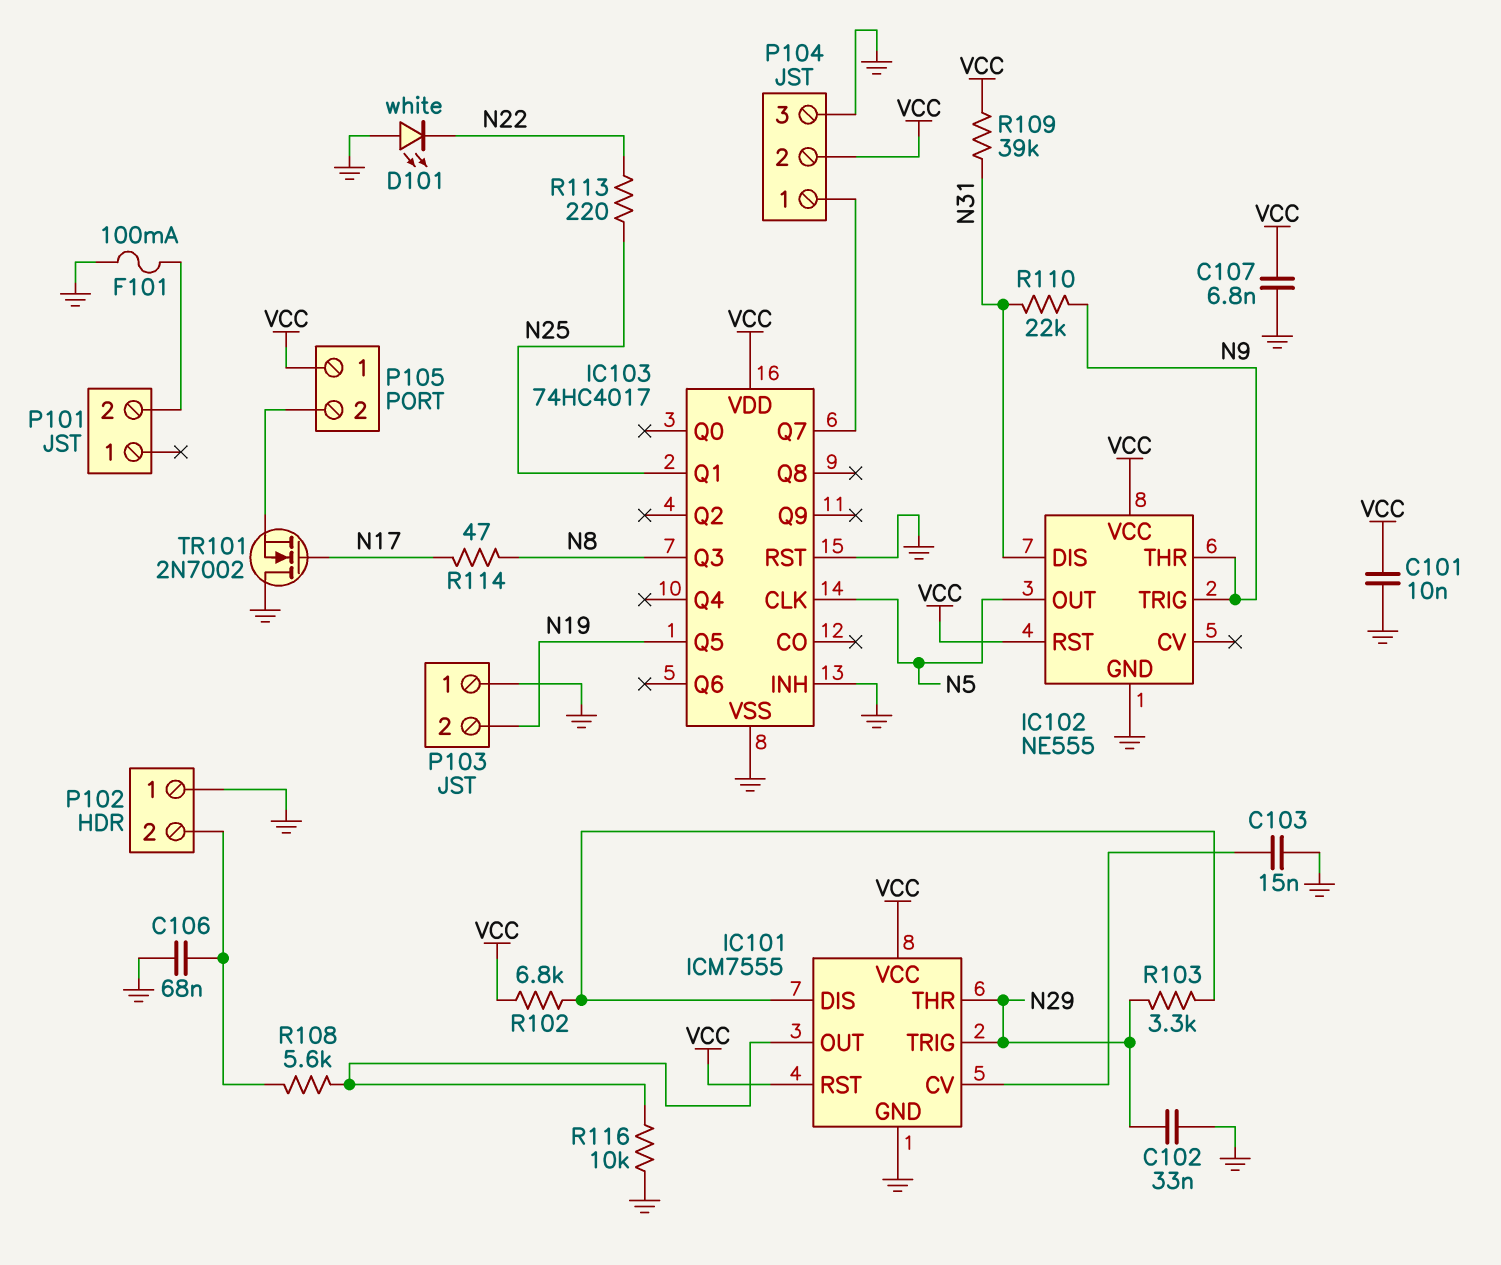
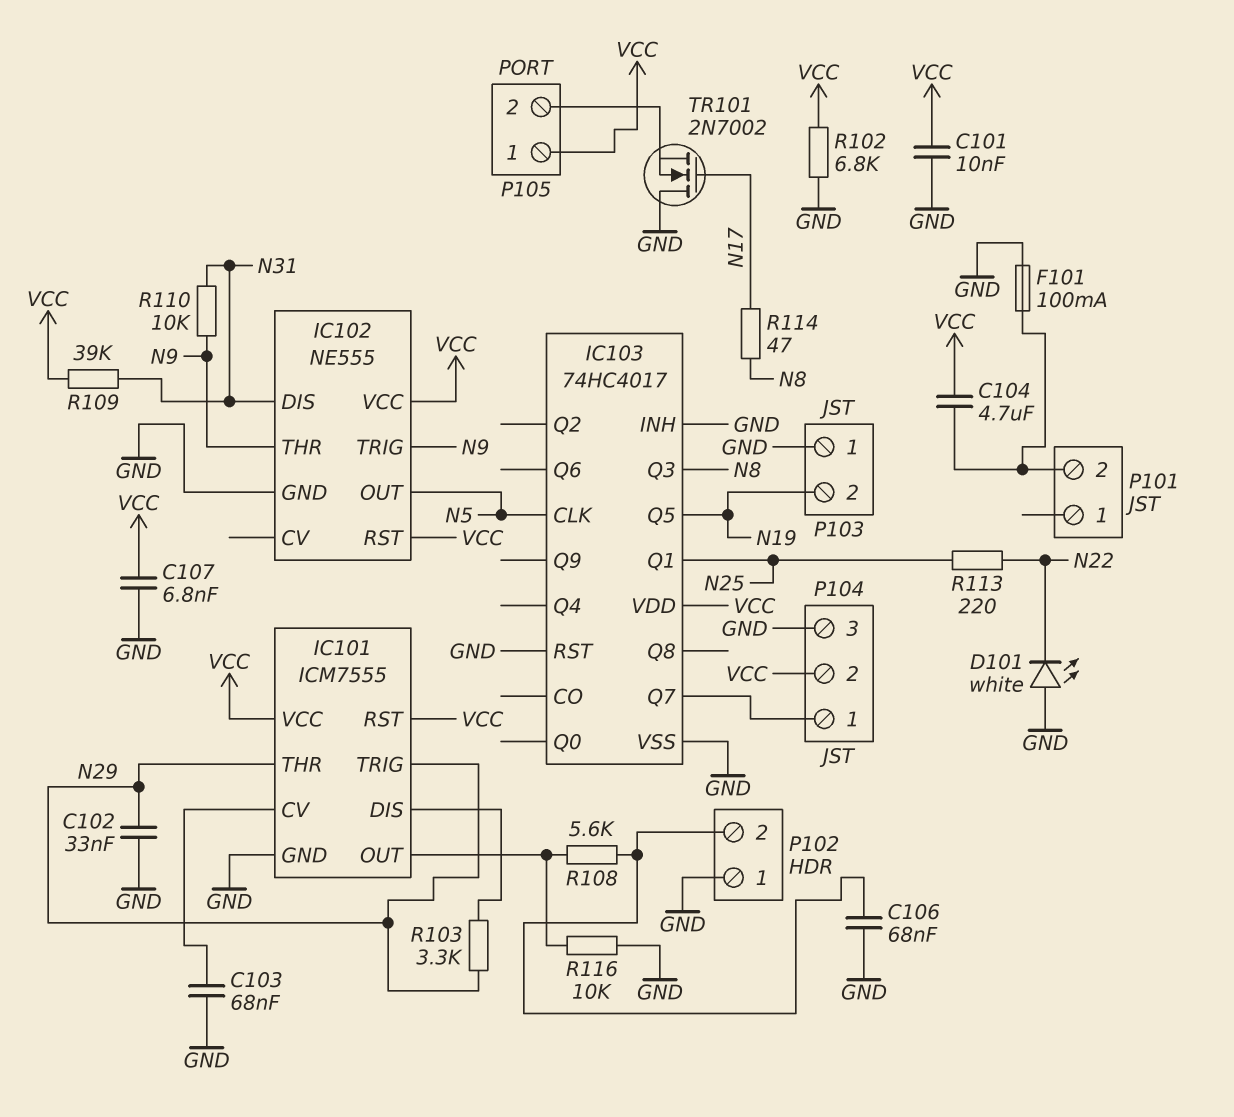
C103: 15nF (GND, IC101/CV) -> 68nF (GND, IC101/CV)
C104: none -> 4.7uF (P101/2, VCC)
R102: 6.8k (IC101/DIS, VCC) -> 6.8k (GND, VCC)
R110: 22k (N9, N31) -> 10k (N9, N31)

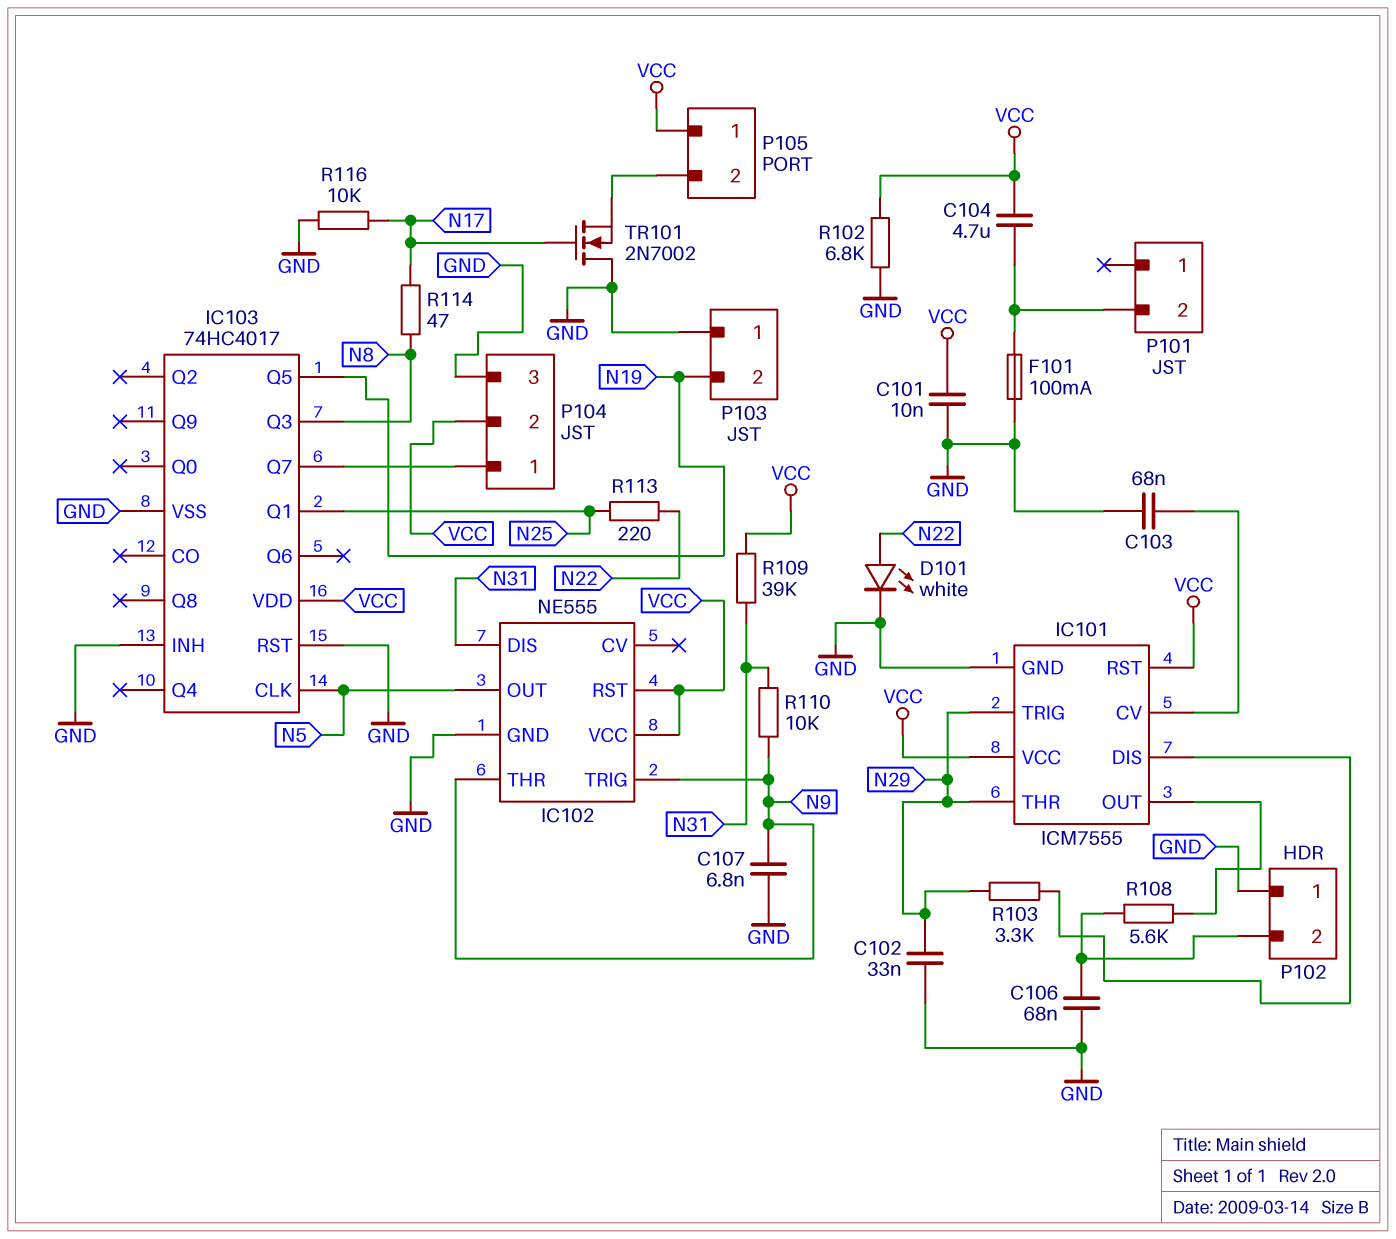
C107: 6.8nF (GND, VCC) -> 6.8nF (GND, N9)
D101: LED white (A GND, K N22) -> LED white (A N22, K GND)
R116: 10k (GND, IC101/OUT) -> 10k (GND, N17)

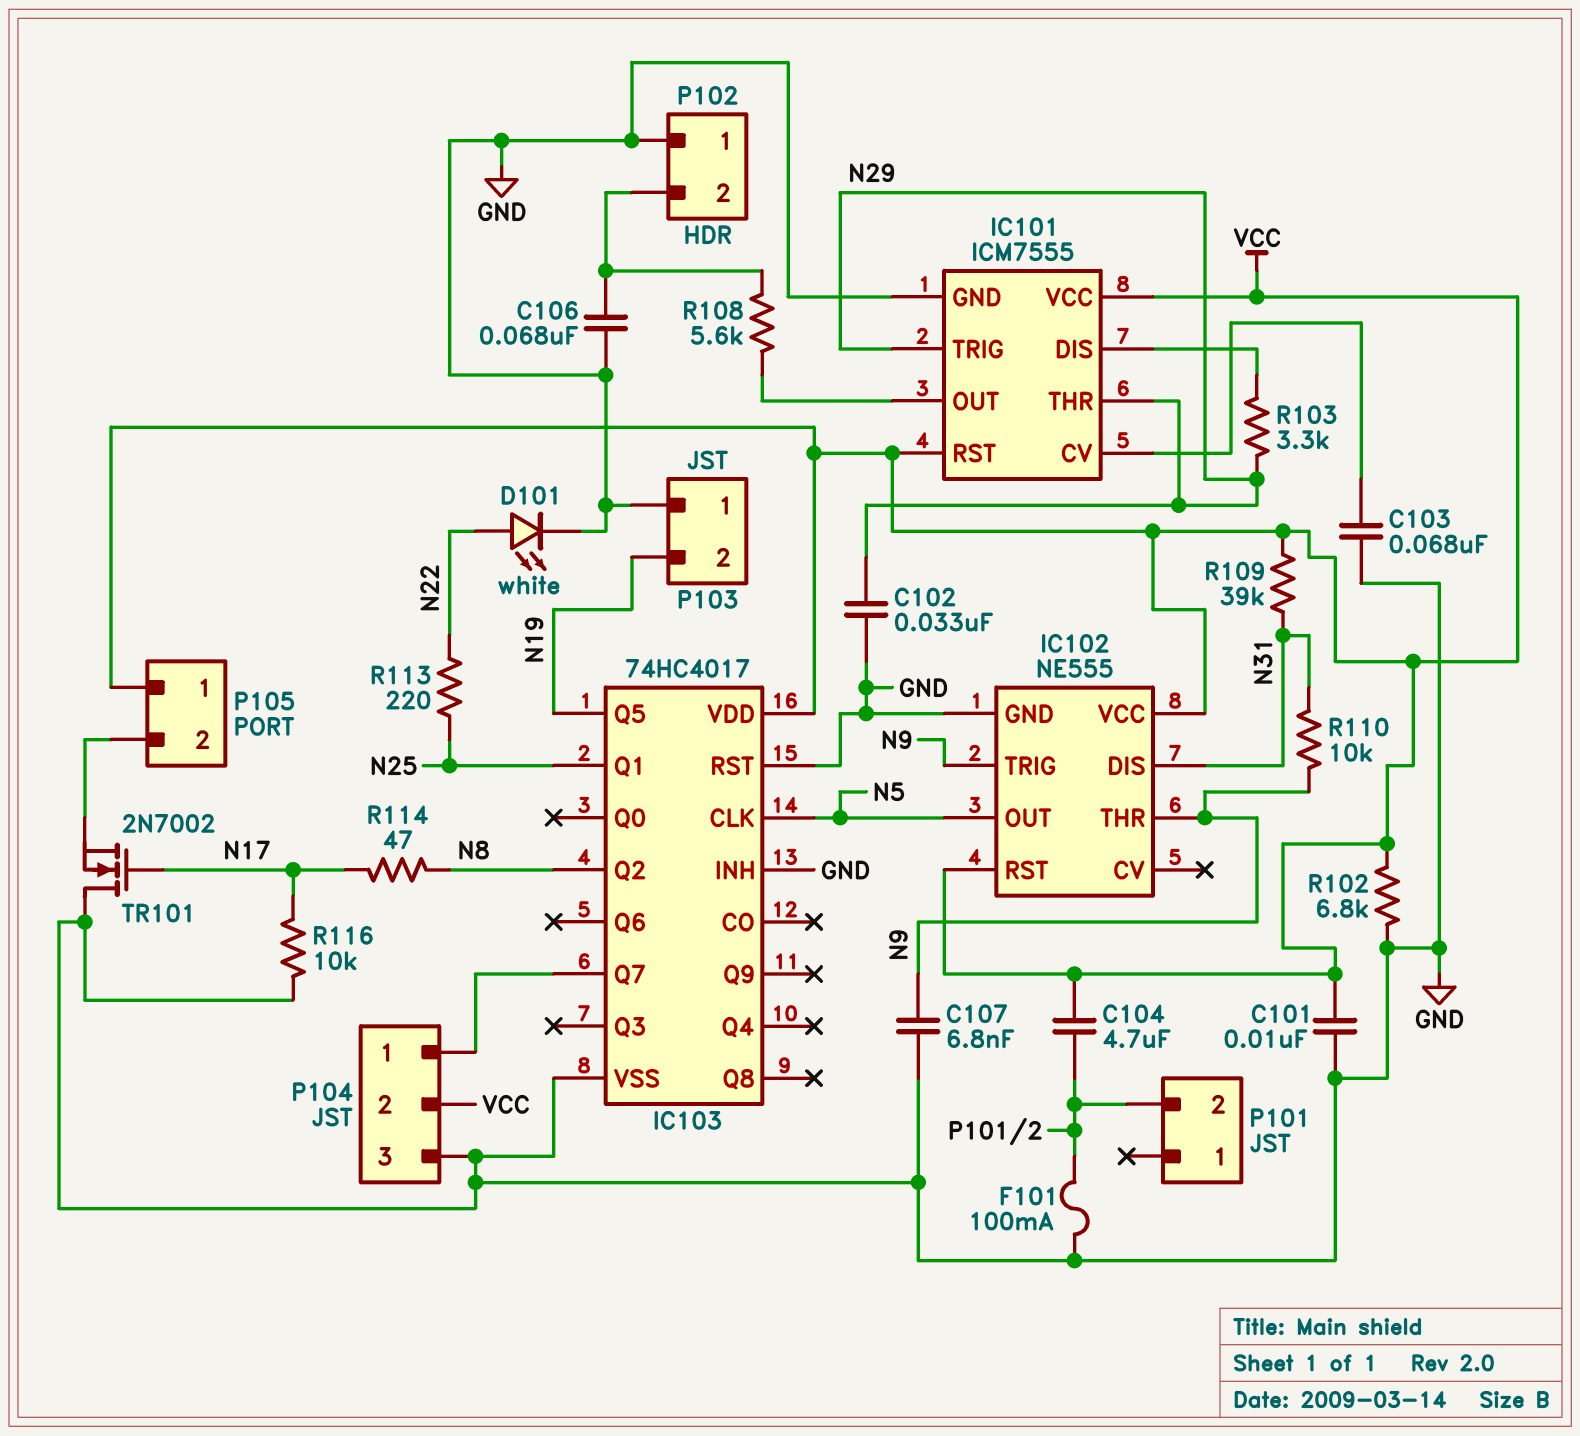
IC103 pin Q2: none -> N8
IC103 pin Q3: N8 -> none

